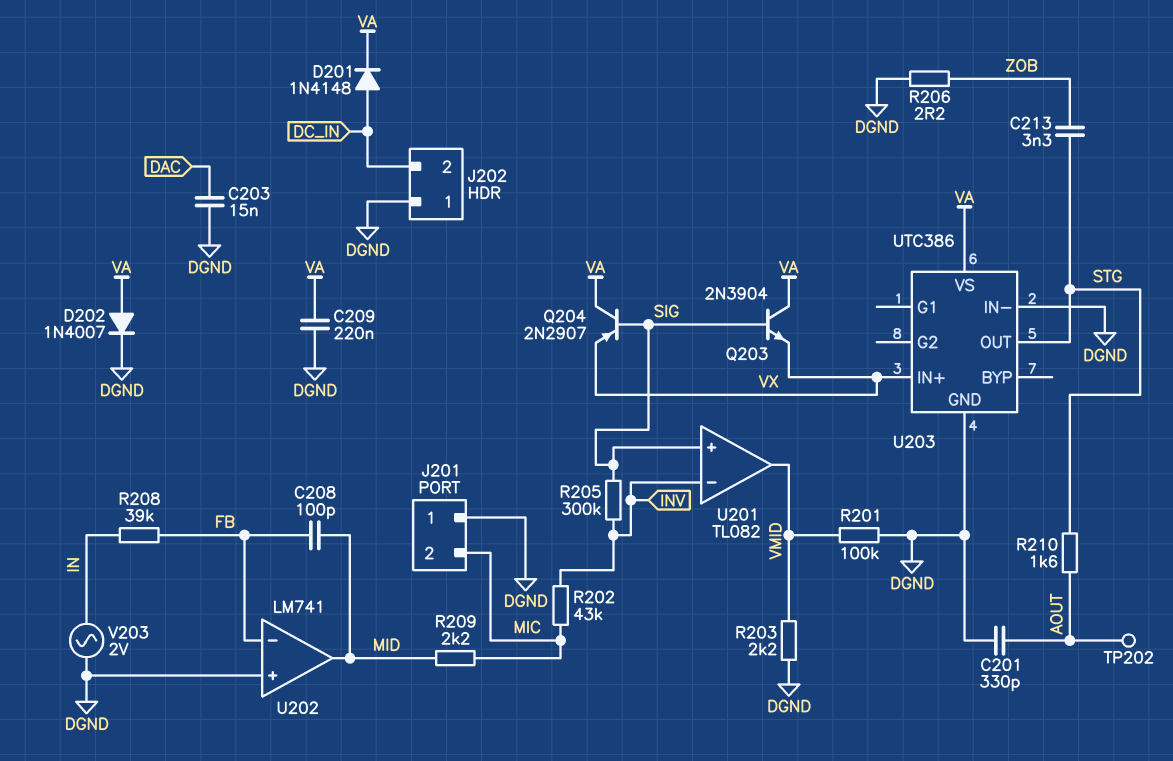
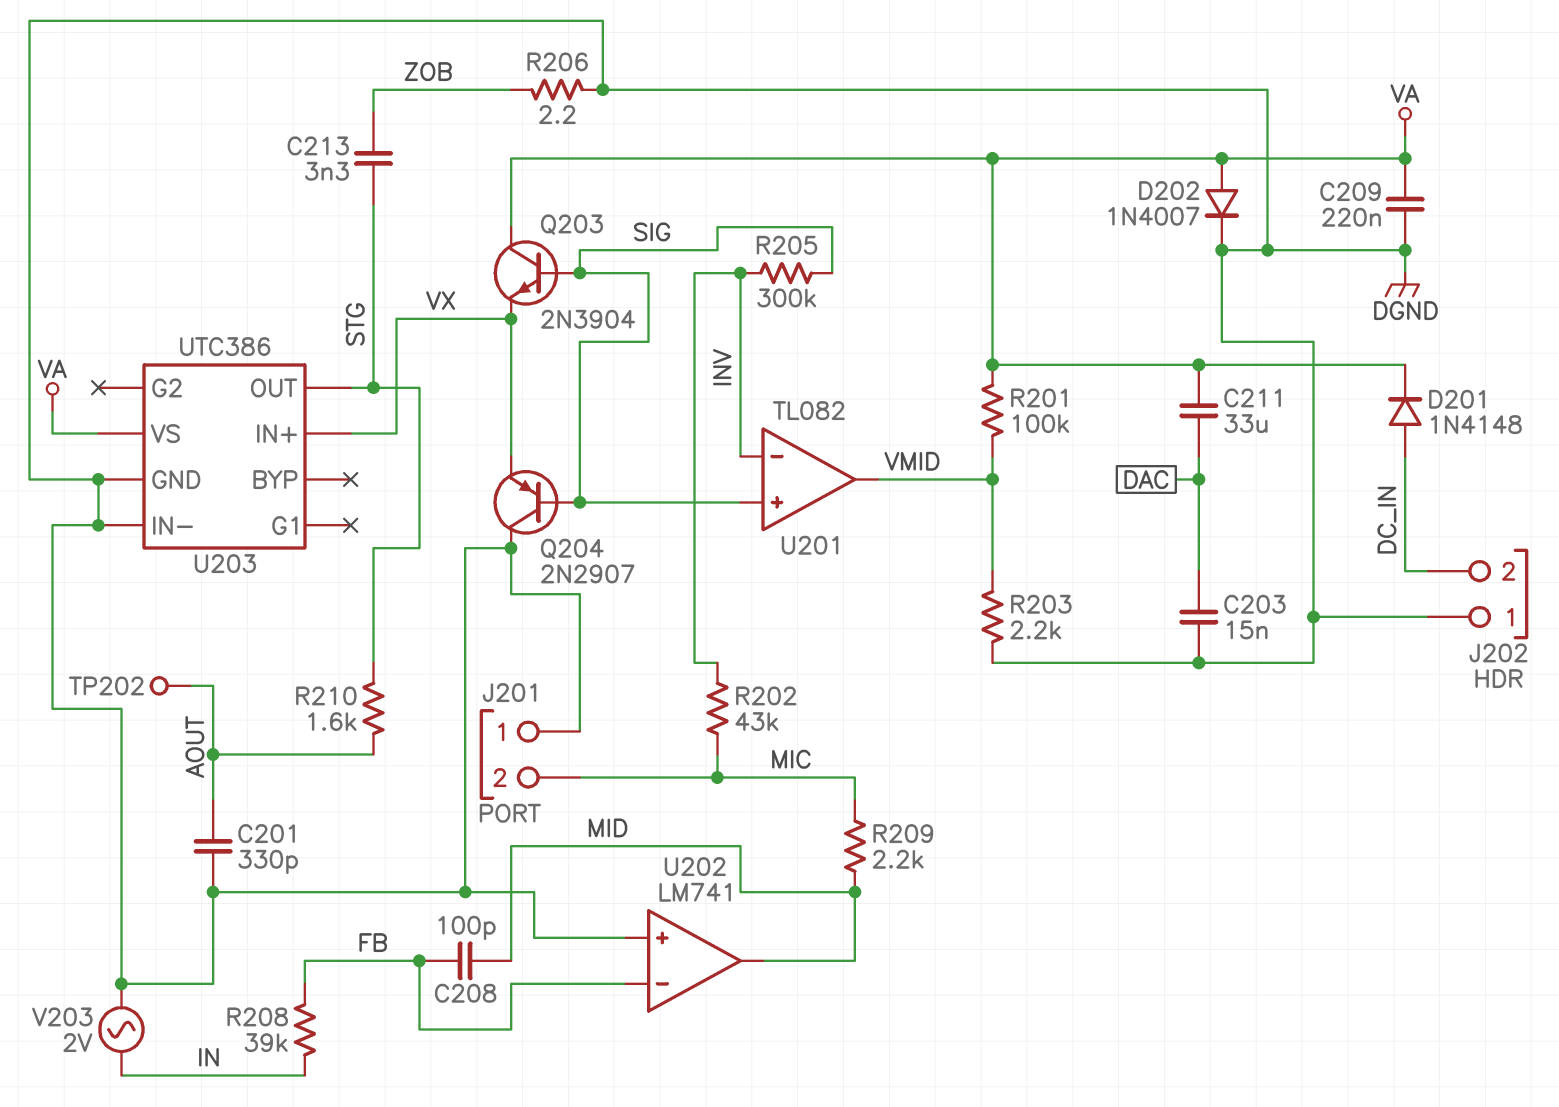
C211: none -> 33uF (DAC, VA)
Q204: PNP 2N2907 (B SIG, C VA, E VX) -> PNP 2N2907 (B SIG, C DGND, E VX)
R201: 100k (DGND, VMID) -> 100k (VA, VMID)

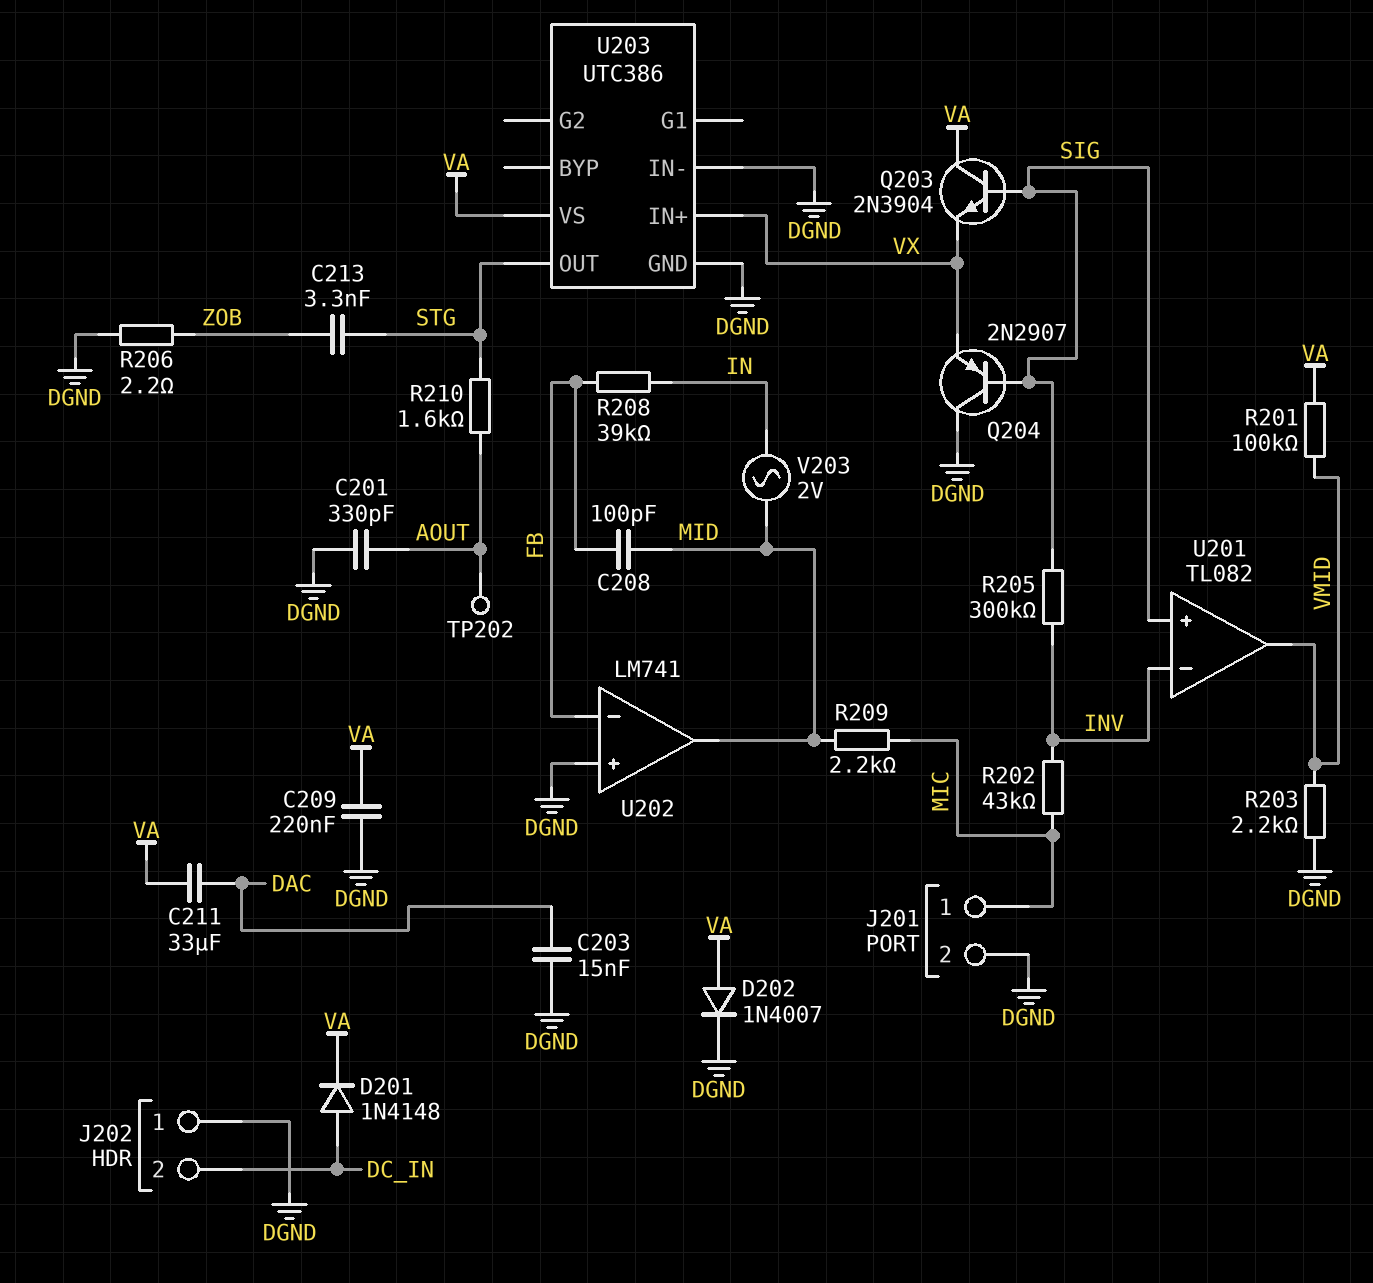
J201 pin 1: DGND -> MIC
J201 pin 2: MIC -> DGND
V203: AC 2V (DGND, IN) -> AC 2V (IN, MID)

